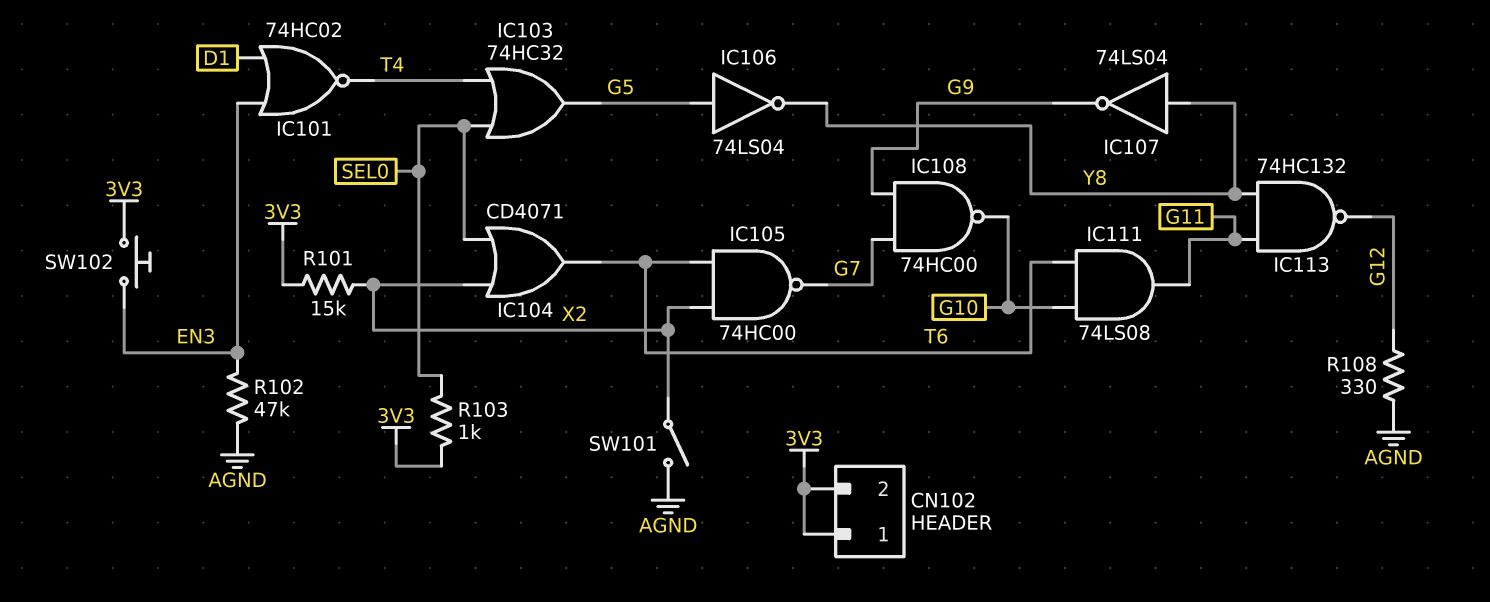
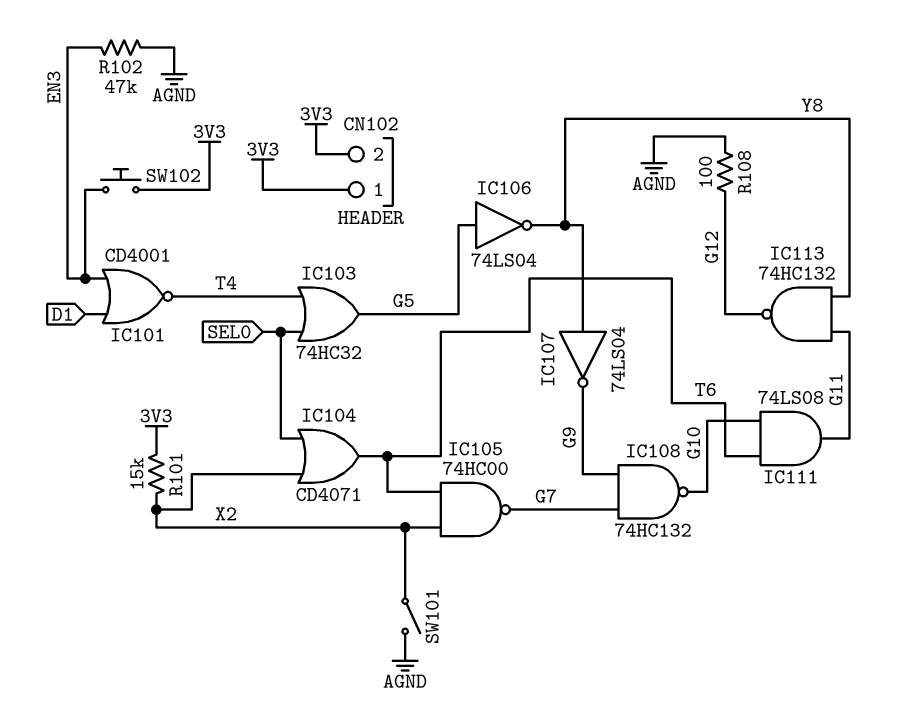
IC101: NOR 74HC02 (in D1, in EN3, out T4) -> NOR CD4001 (in D1, in EN3, out T4)
IC108: NAND 74HC00 (in G7, in G9, out G10) -> NAND 74HC132 (in G7, in G9, out G10)
R103: 1k (3V3, SEL0) -> none
R108: 330 (AGND, G12) -> 100 (AGND, G12)

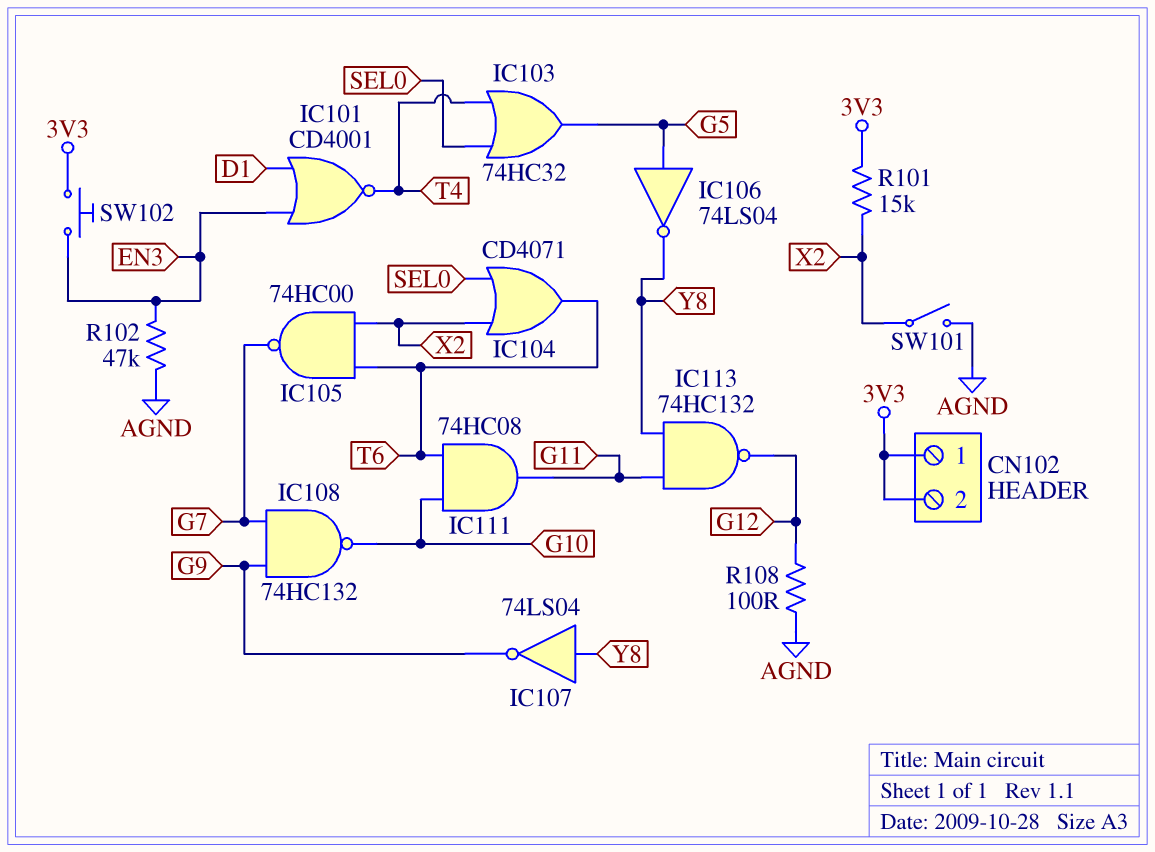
IC111: AND 74LS08 (in G10, in T6, out G11) -> AND 74HC08 (in G10, in T6, out G11)

